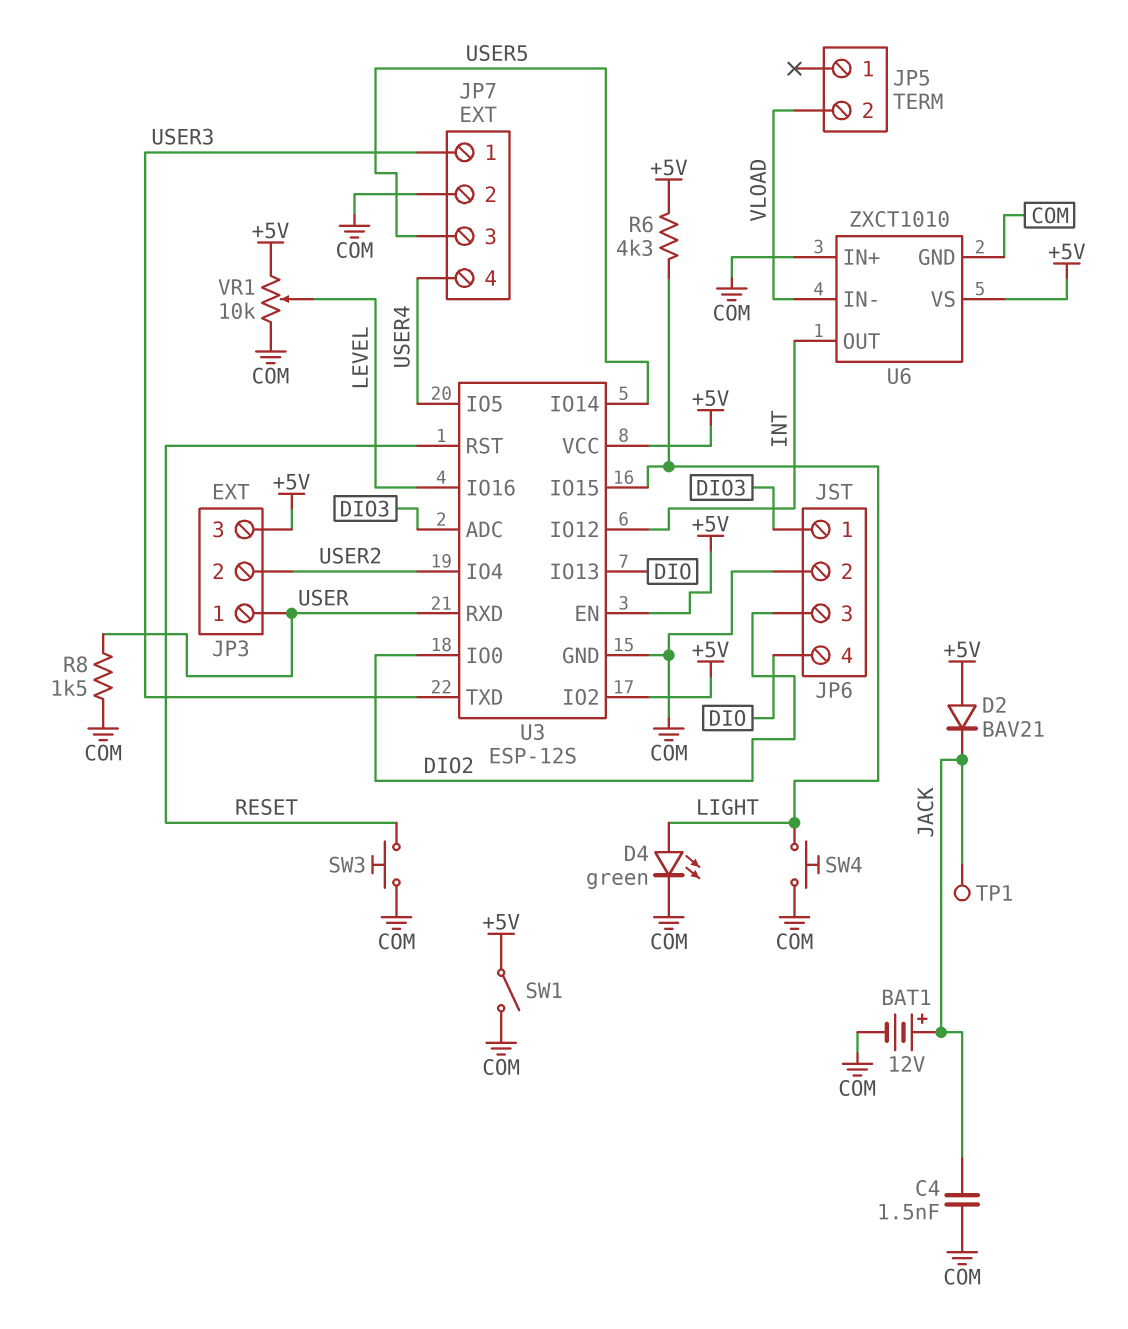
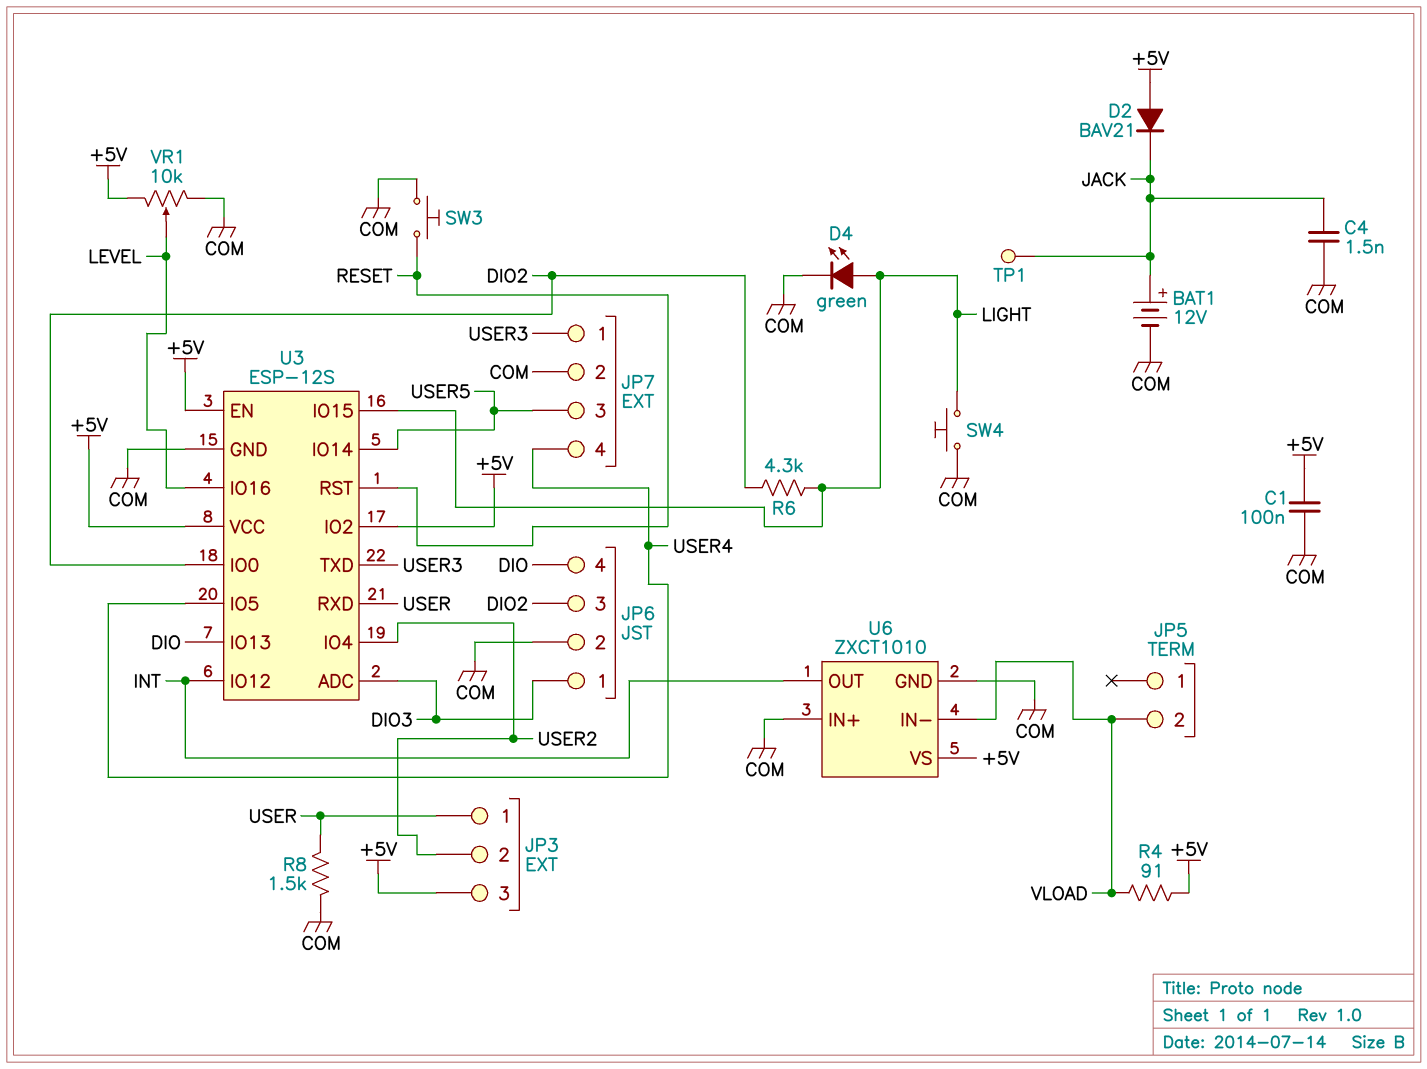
C1: none -> 100nF (+5V, COM)
R4: none -> 91 (+5V, VLOAD)
R6: 4.3k (+5V, LIGHT) -> 4.3k (DIO2, LIGHT)
SW1: switch (+5V, COM) -> none

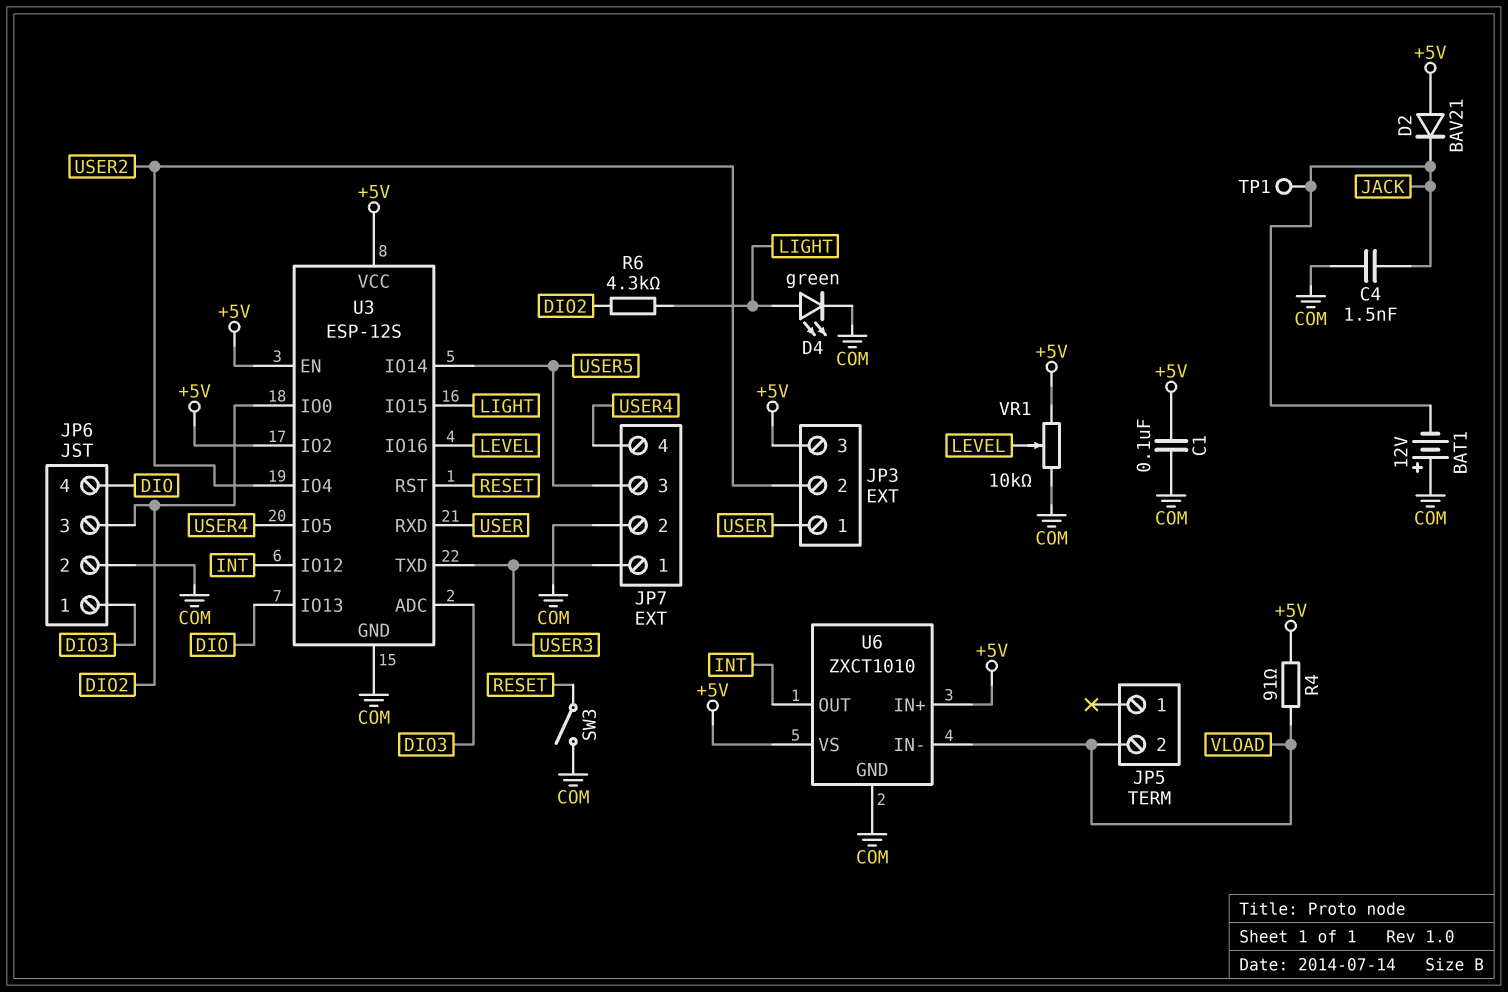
BAT1: 12V (plus JACK, minus COM) -> 12V (plus COM, minus JACK)
R8: 1.5k (COM, USER) -> none
SW3: button (COM, RESET) -> switch (COM, RESET)
SW4: button (COM, LIGHT) -> none
U6 pin IN+: COM -> +5V

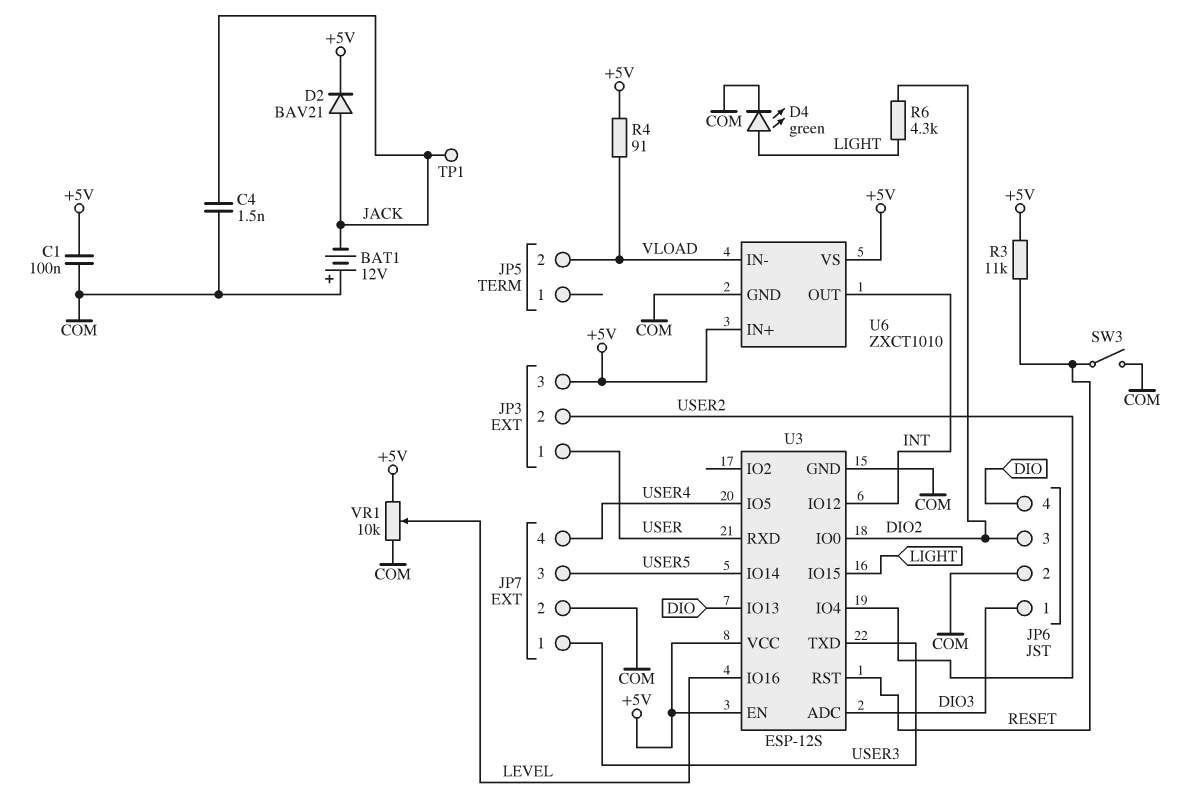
D2: diode BAV21 (A +5V, K JACK) -> diode BAV21 (A JACK, K +5V)
R3: none -> 11k (+5V, RESET)
U3 pin IO2: +5V -> none

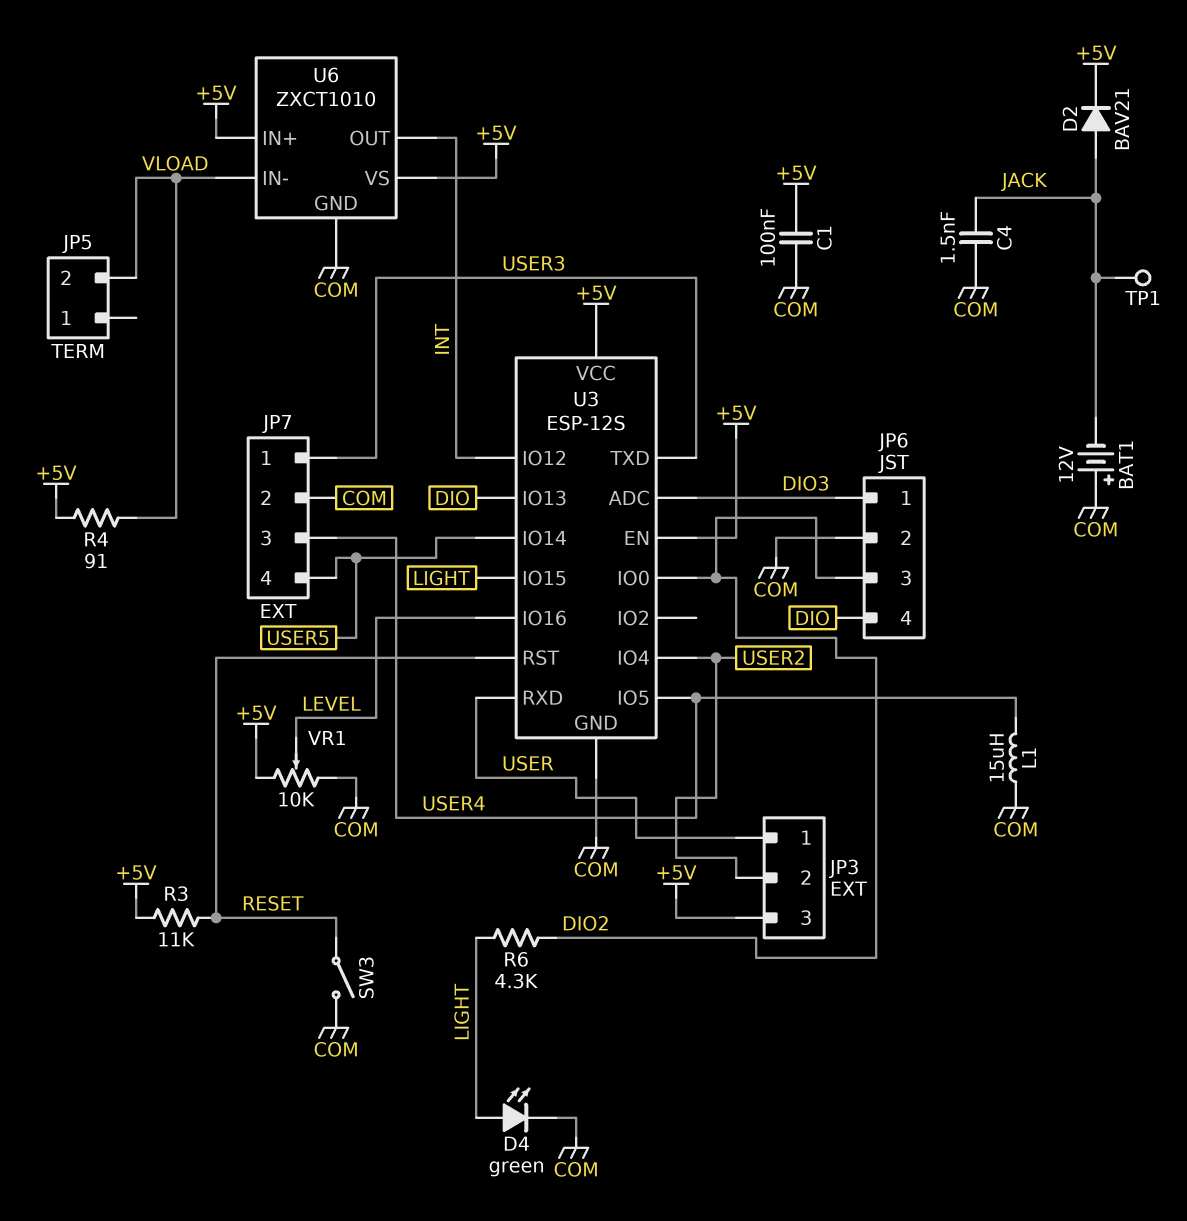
JP7 pin 3: USER5 -> USER4
JP7 pin 4: USER4 -> USER5
L1: none -> 15uH (COM, USER4)

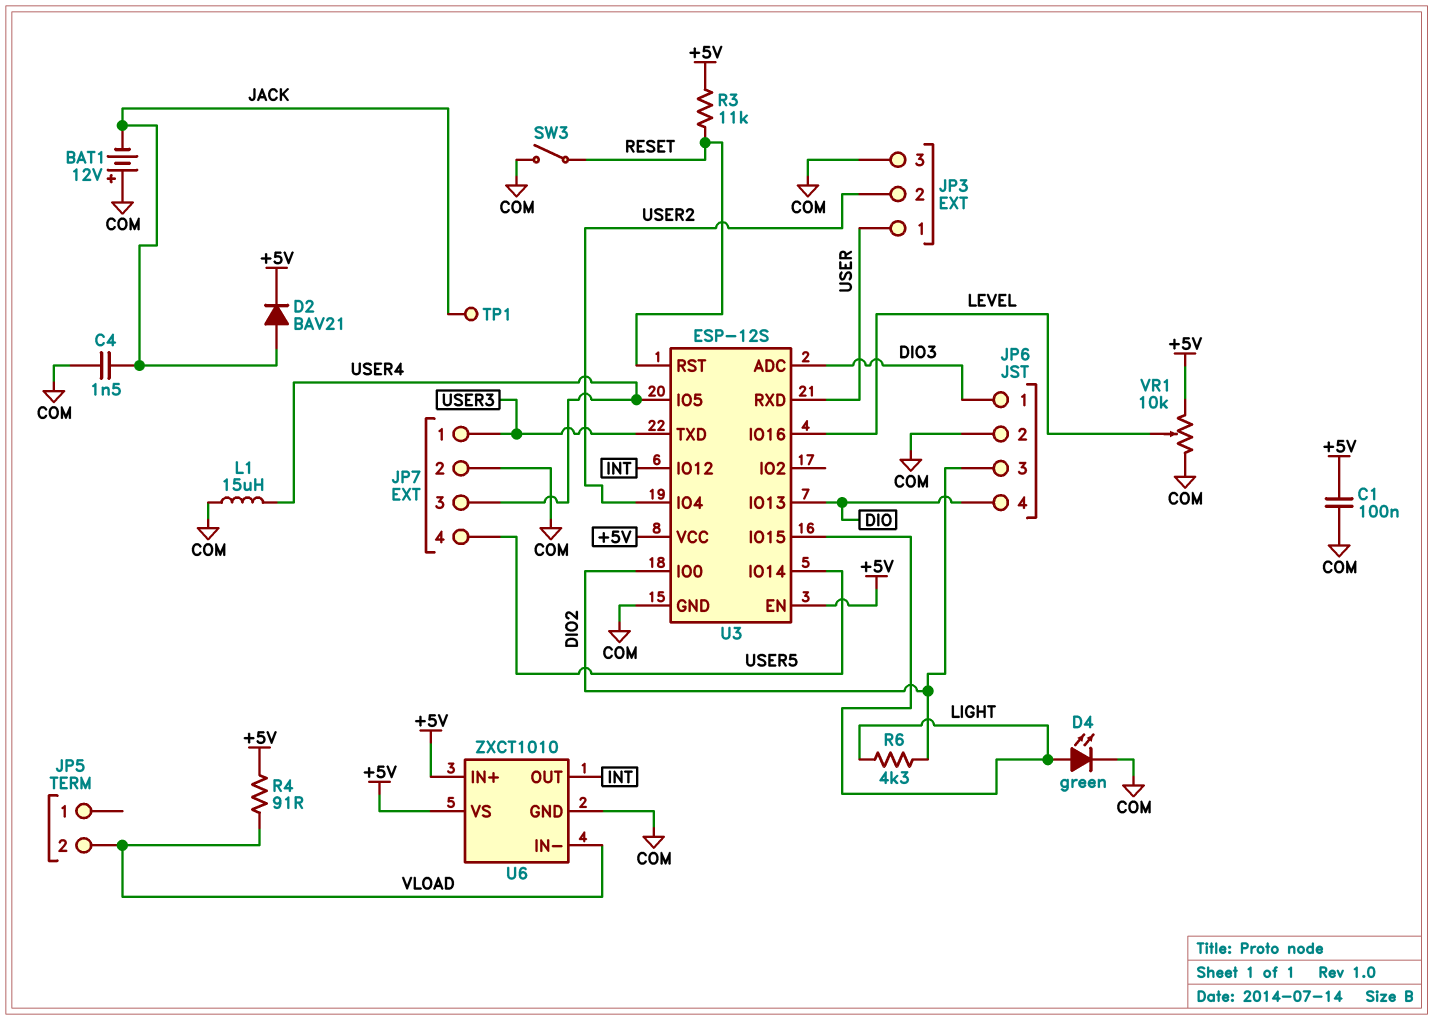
JP3 pin 3: +5V -> COM

